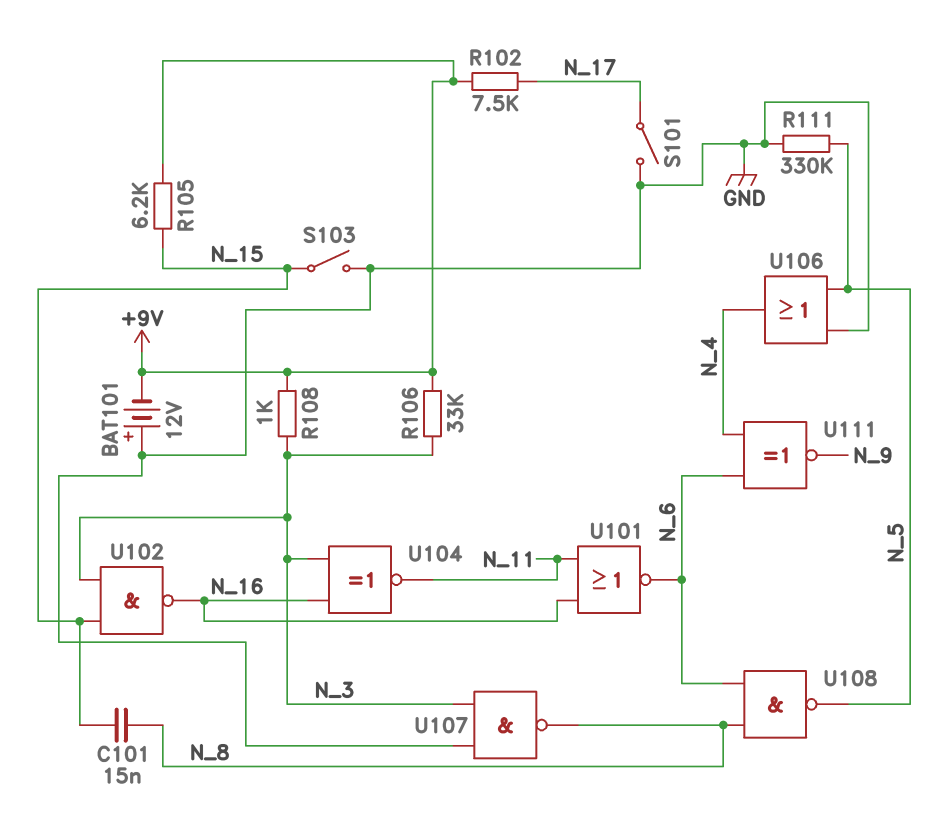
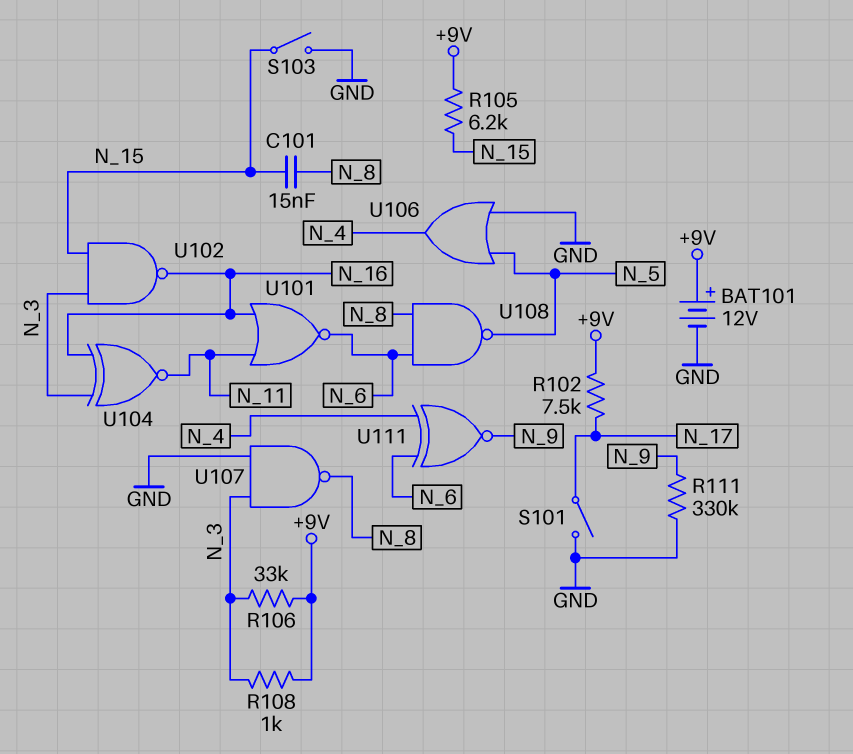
BAT101: 12V (plus GND, minus +9V) -> 12V (plus +9V, minus GND)
R111: 330k (GND, N_5) -> 330k (GND, N_9)

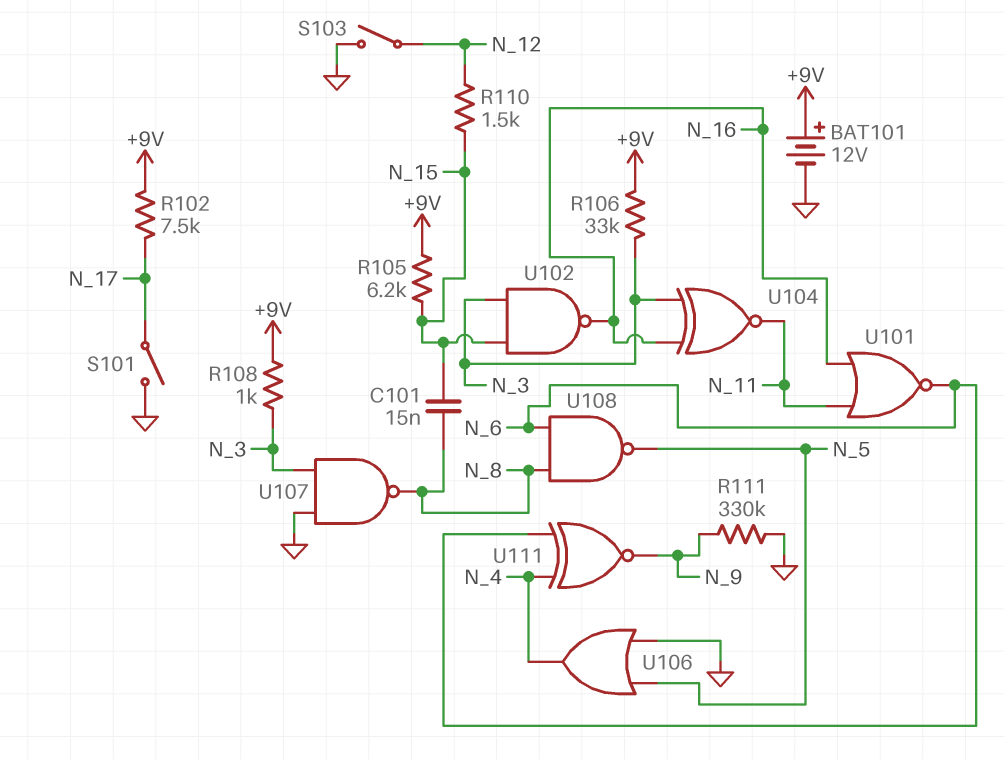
R110: none -> 1.5k (N_12, N_15)
S103: switch (GND, N_15) -> switch (GND, N_12)

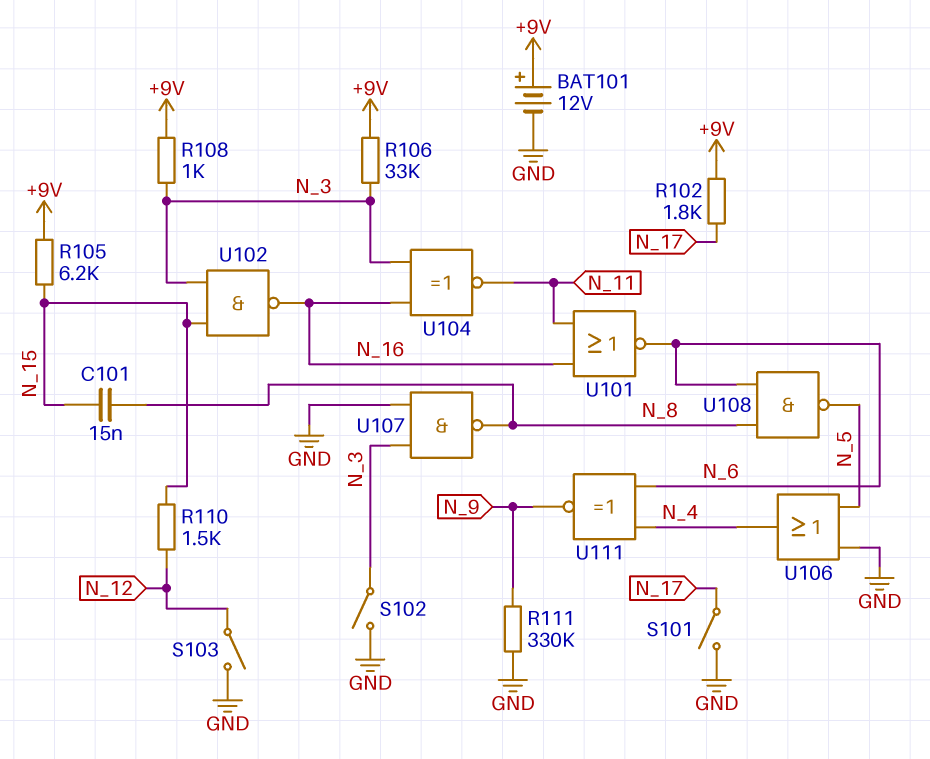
R102: 7.5k (+9V, N_17) -> 1.8k (+9V, N_17)
S102: none -> switch (GND, N_3)

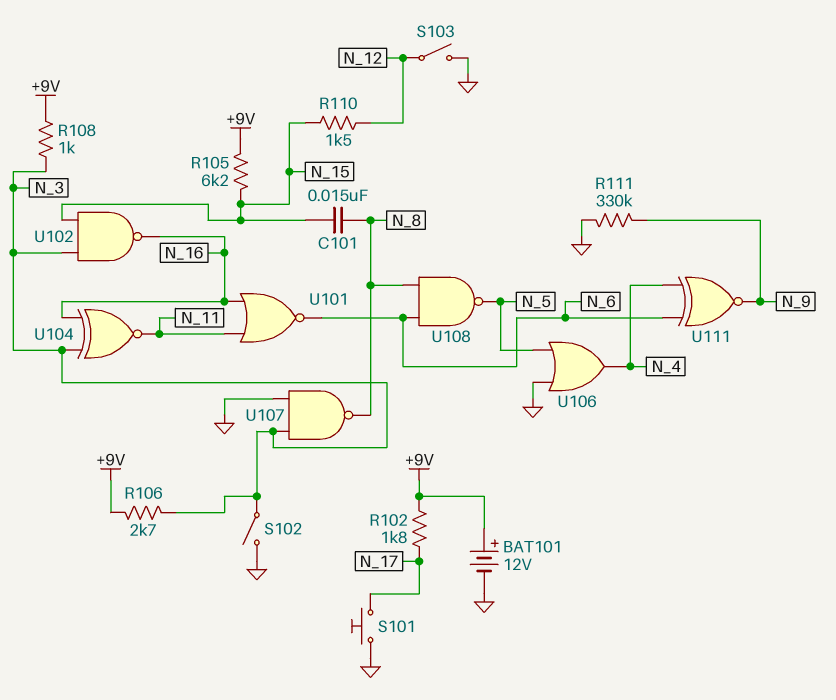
R106: 33k (+9V, N_3) -> 2.7k (+9V, N_3)
S101: switch (GND, N_17) -> button (GND, N_17)

